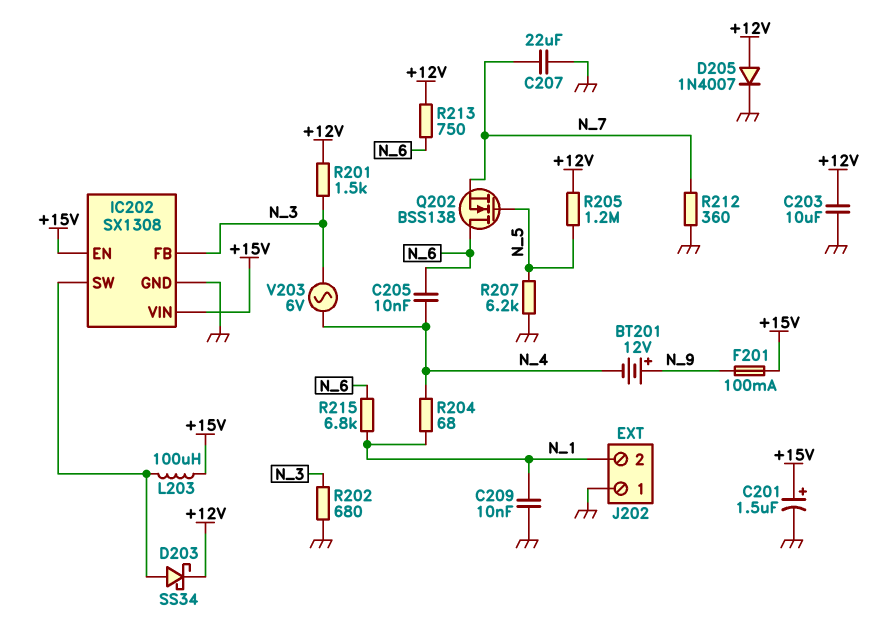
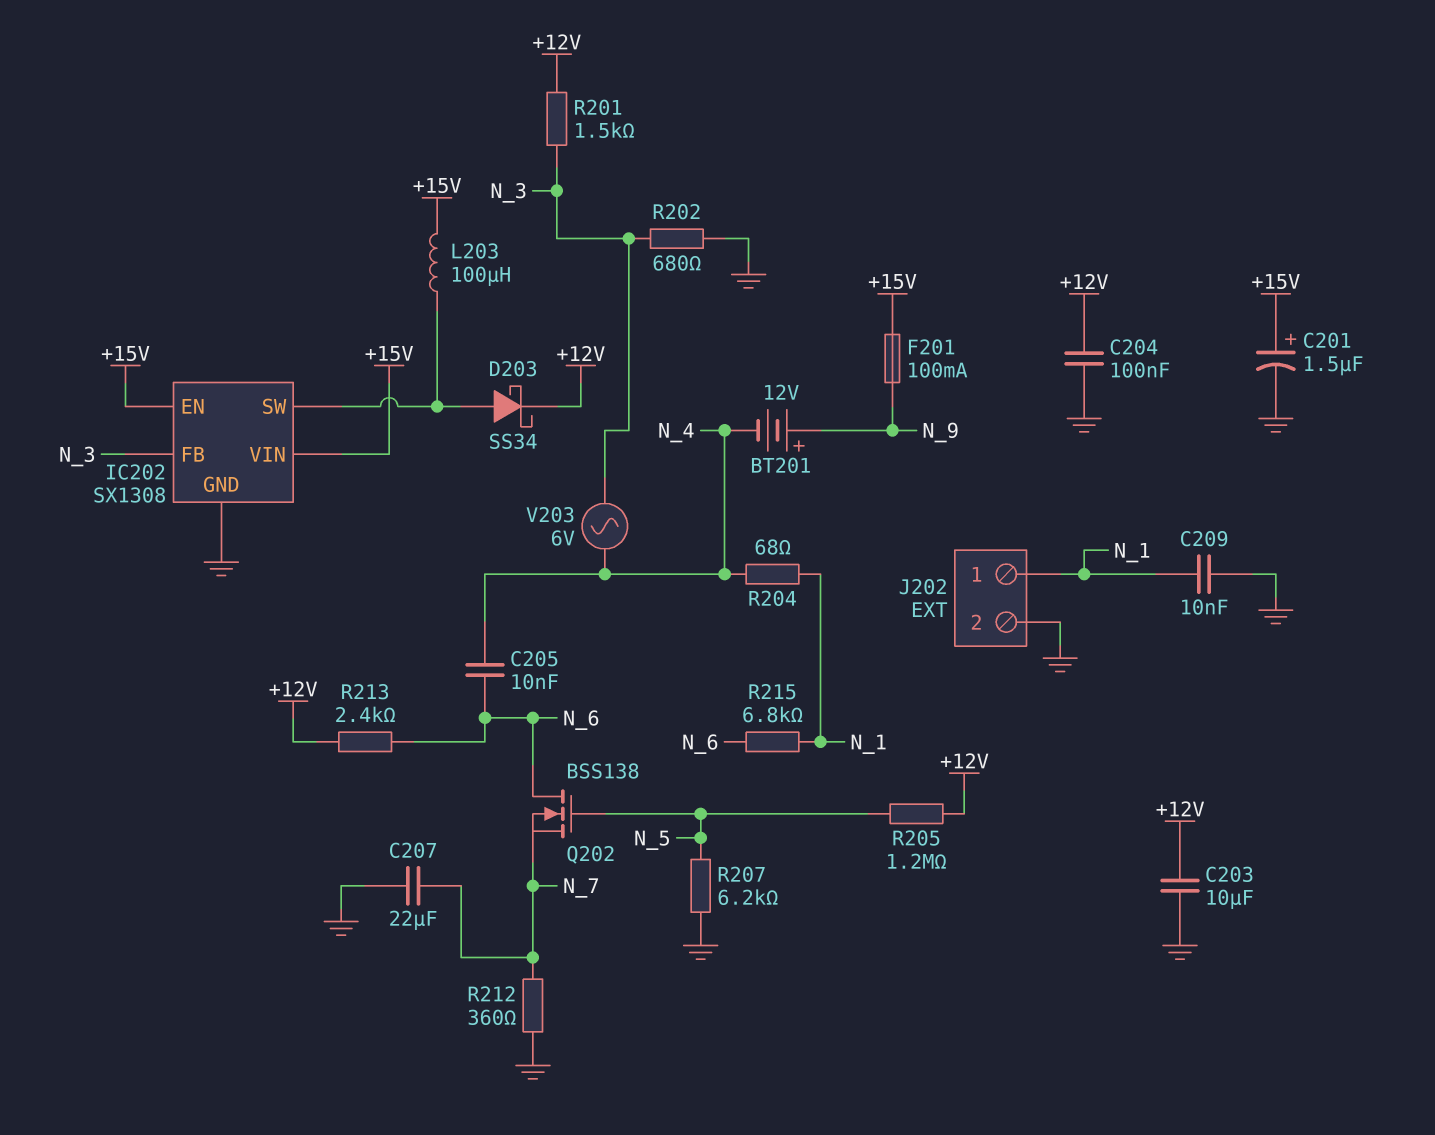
C204: none -> 100nF (+12V, GND)
D205: diode 1N4007 (A +12V, K GND) -> none
J202 pin 1: GND -> N_1
J202 pin 2: N_1 -> GND
R213: 750 (+12V, N_6) -> 2.4k (+12V, N_6)

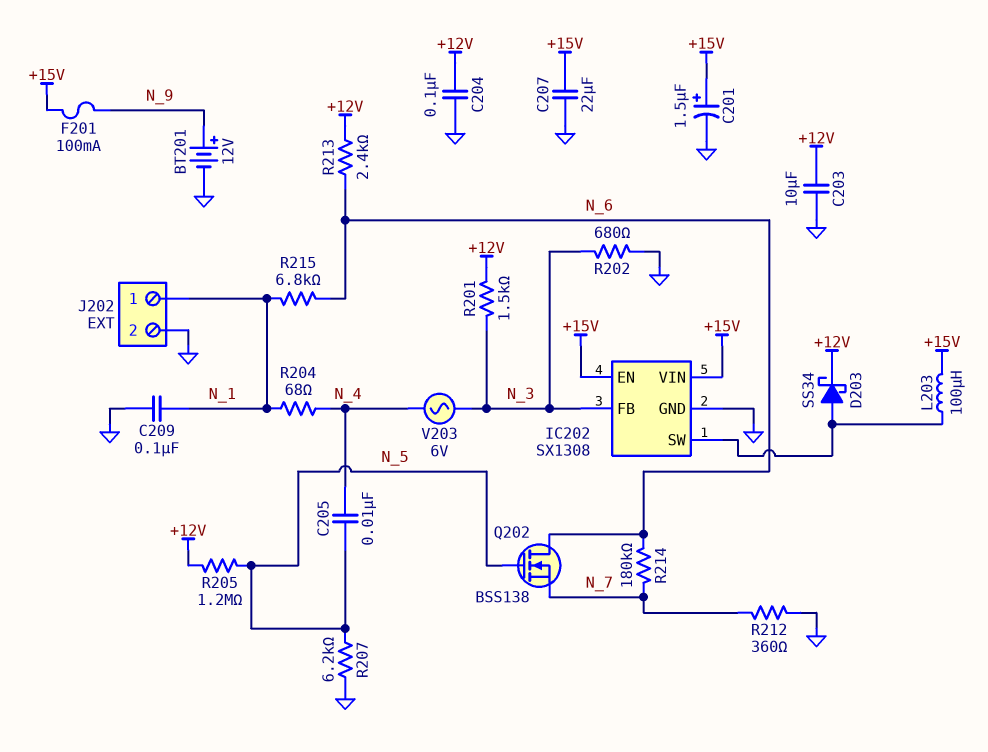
BT201: 12V (plus N_9, minus N_4) -> 12V (plus N_9, minus GND)
C205: 10nF (N_4, N_6) -> 10nF (N_4, N_5)
C207: 22uF (GND, N_7) -> 22uF (+15V, GND)
C209: 10nF (GND, N_1) -> 100nF (GND, N_1)
R214: none -> 180k (N_6, N_7)

